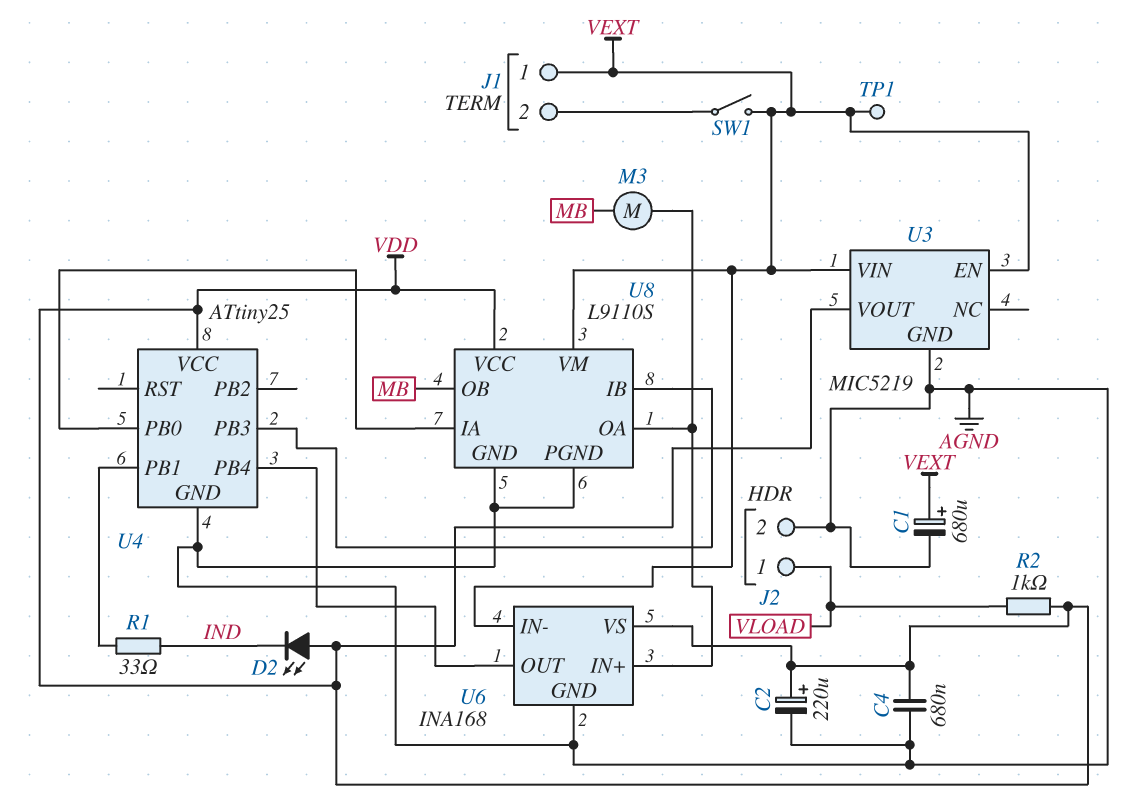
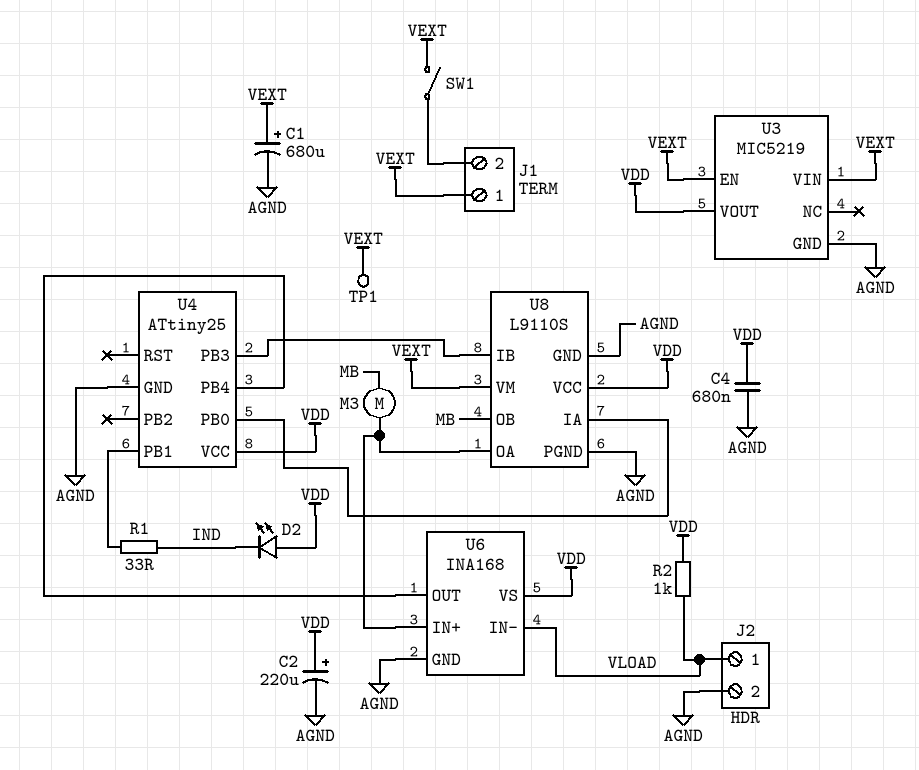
U6 pin IN-: VEXT -> VLOAD

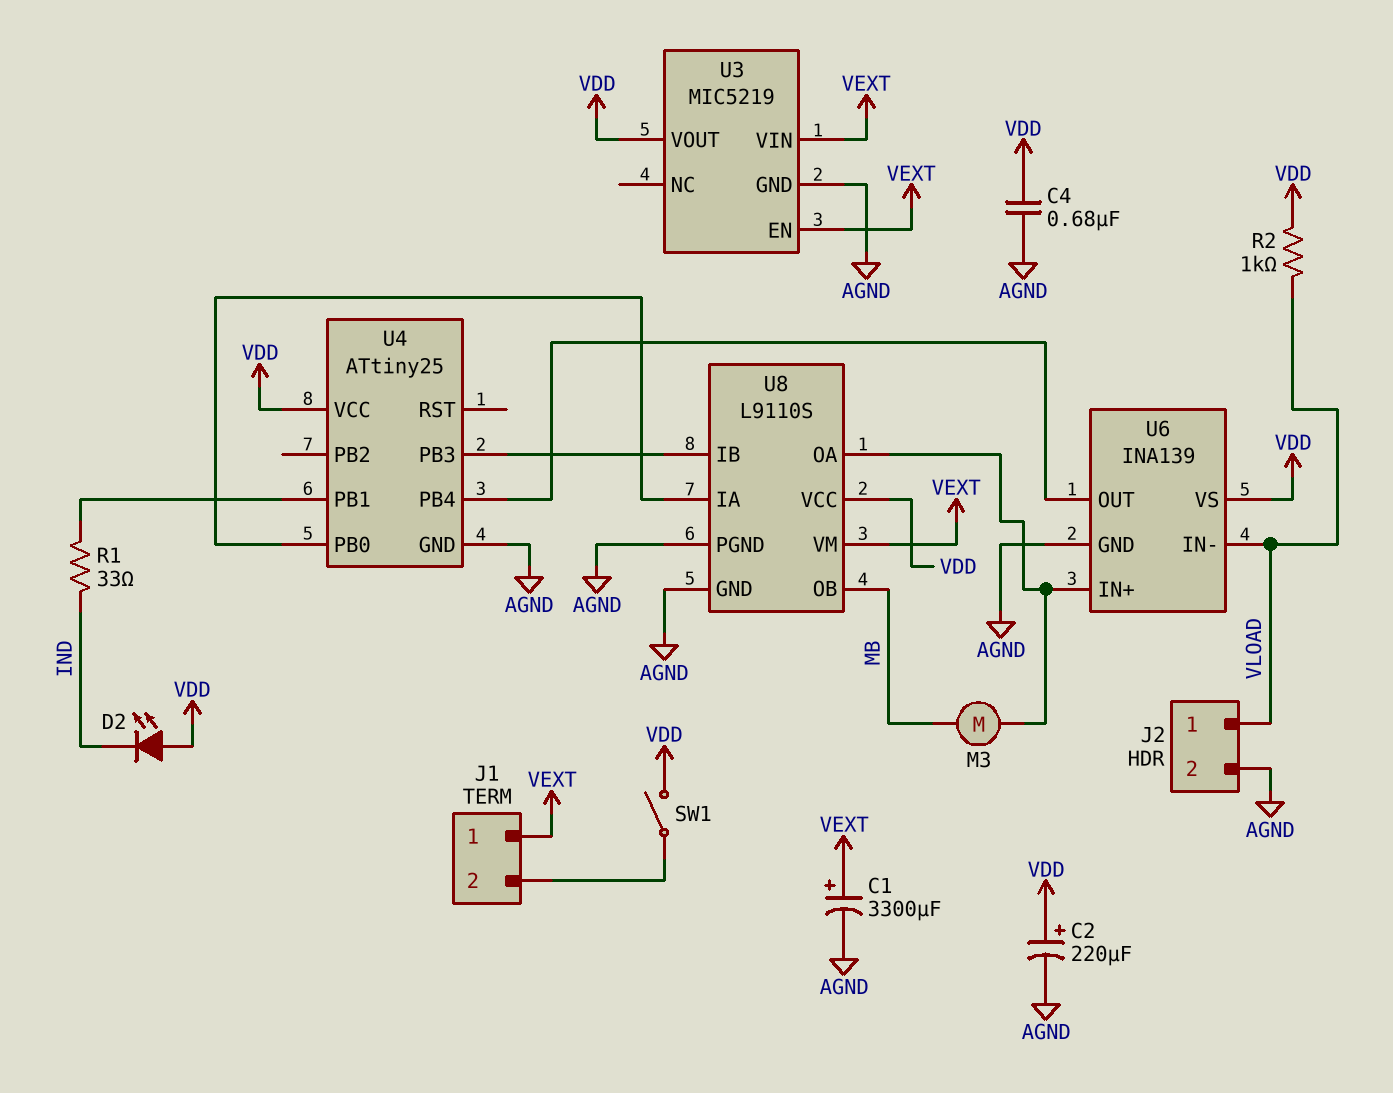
C1: 680uF (plus VEXT, minus AGND) -> 3300uF (plus VEXT, minus AGND)
SW1: switch (J1/2, VEXT) -> switch (J1/2, VDD)
TP1: test point (VEXT) -> none
U6: INA168 -> INA139

